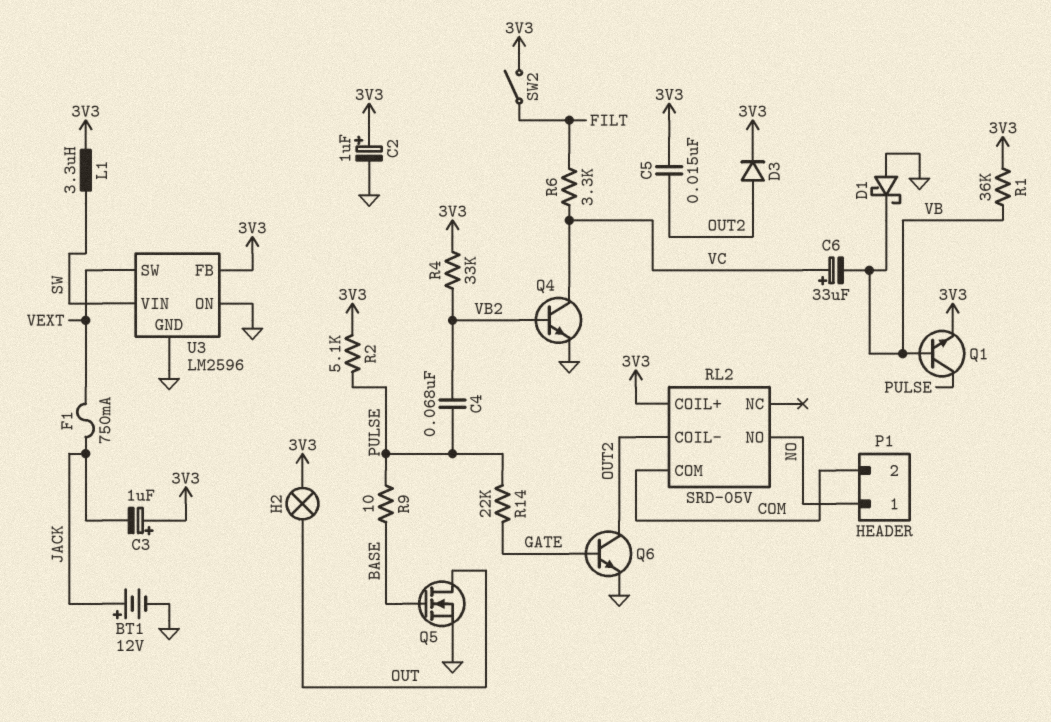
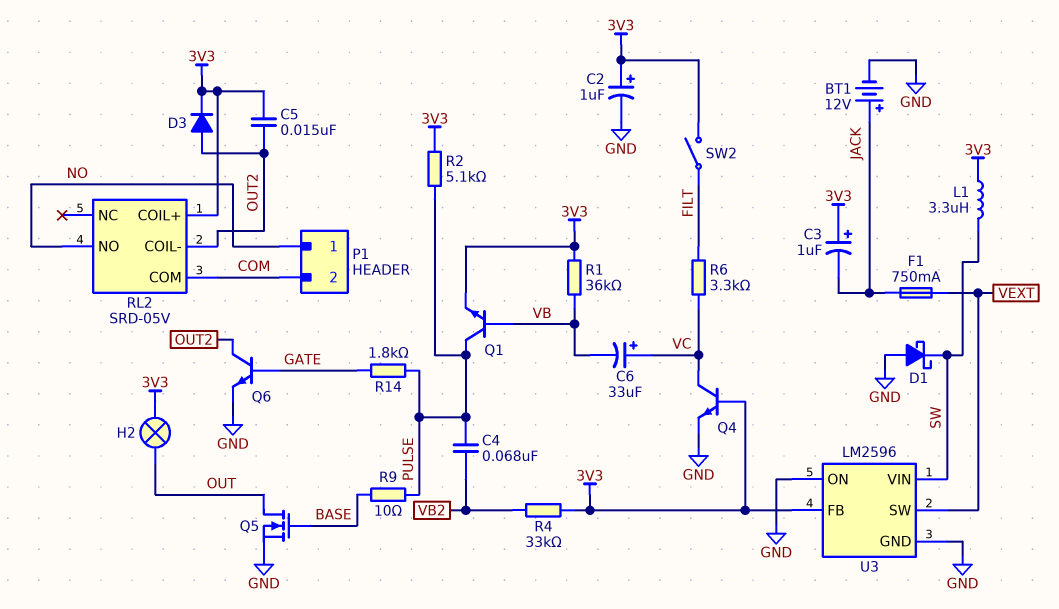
D1: schottky (A GND, K VB) -> schottky (A GND, K SW)
Q4: NPN (B VB2, C VC, E GND) -> NPN (B 3V3, C VC, E GND)
R14: 22k (GATE, PULSE) -> 1.8k (GATE, PULSE)

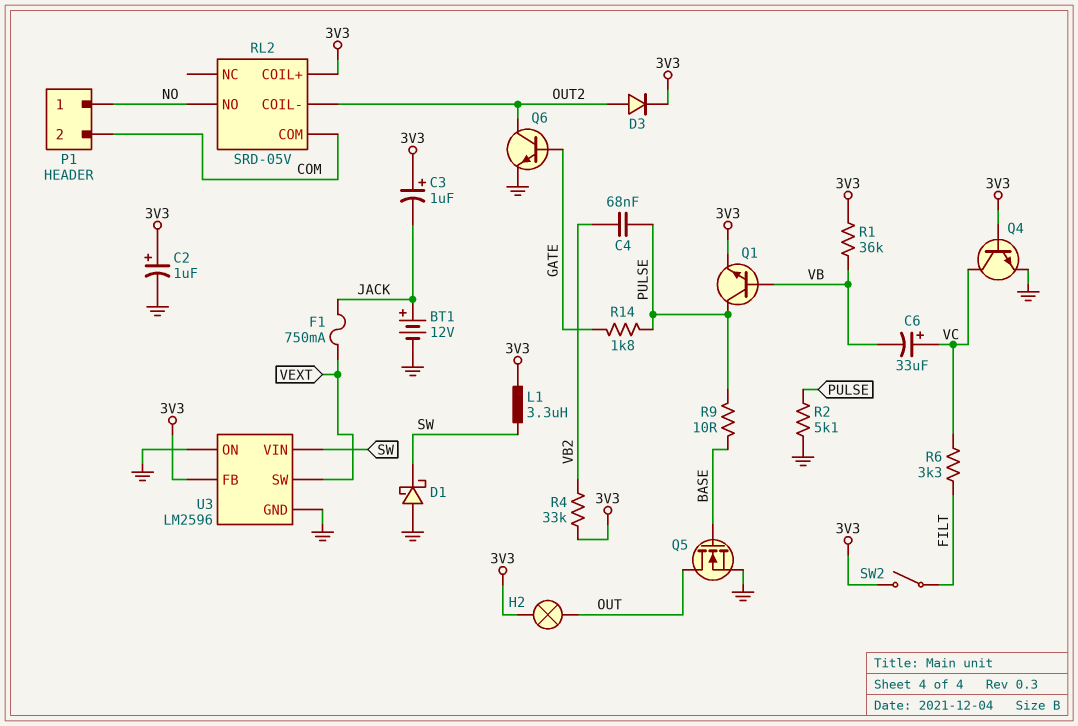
C5: 15nF (3V3, OUT2) -> none
R2: 5.1k (3V3, PULSE) -> 5.1k (GND, PULSE)

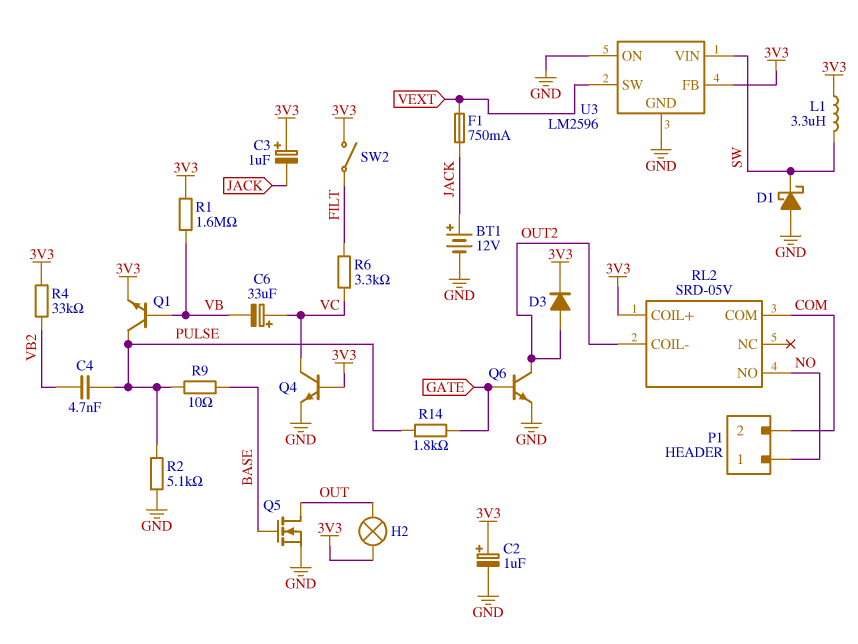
C4: 68nF (PULSE, VB2) -> 4.7nF (PULSE, VB2)
R1: 36k (3V3, VB) -> 1.6M (3V3, VB)

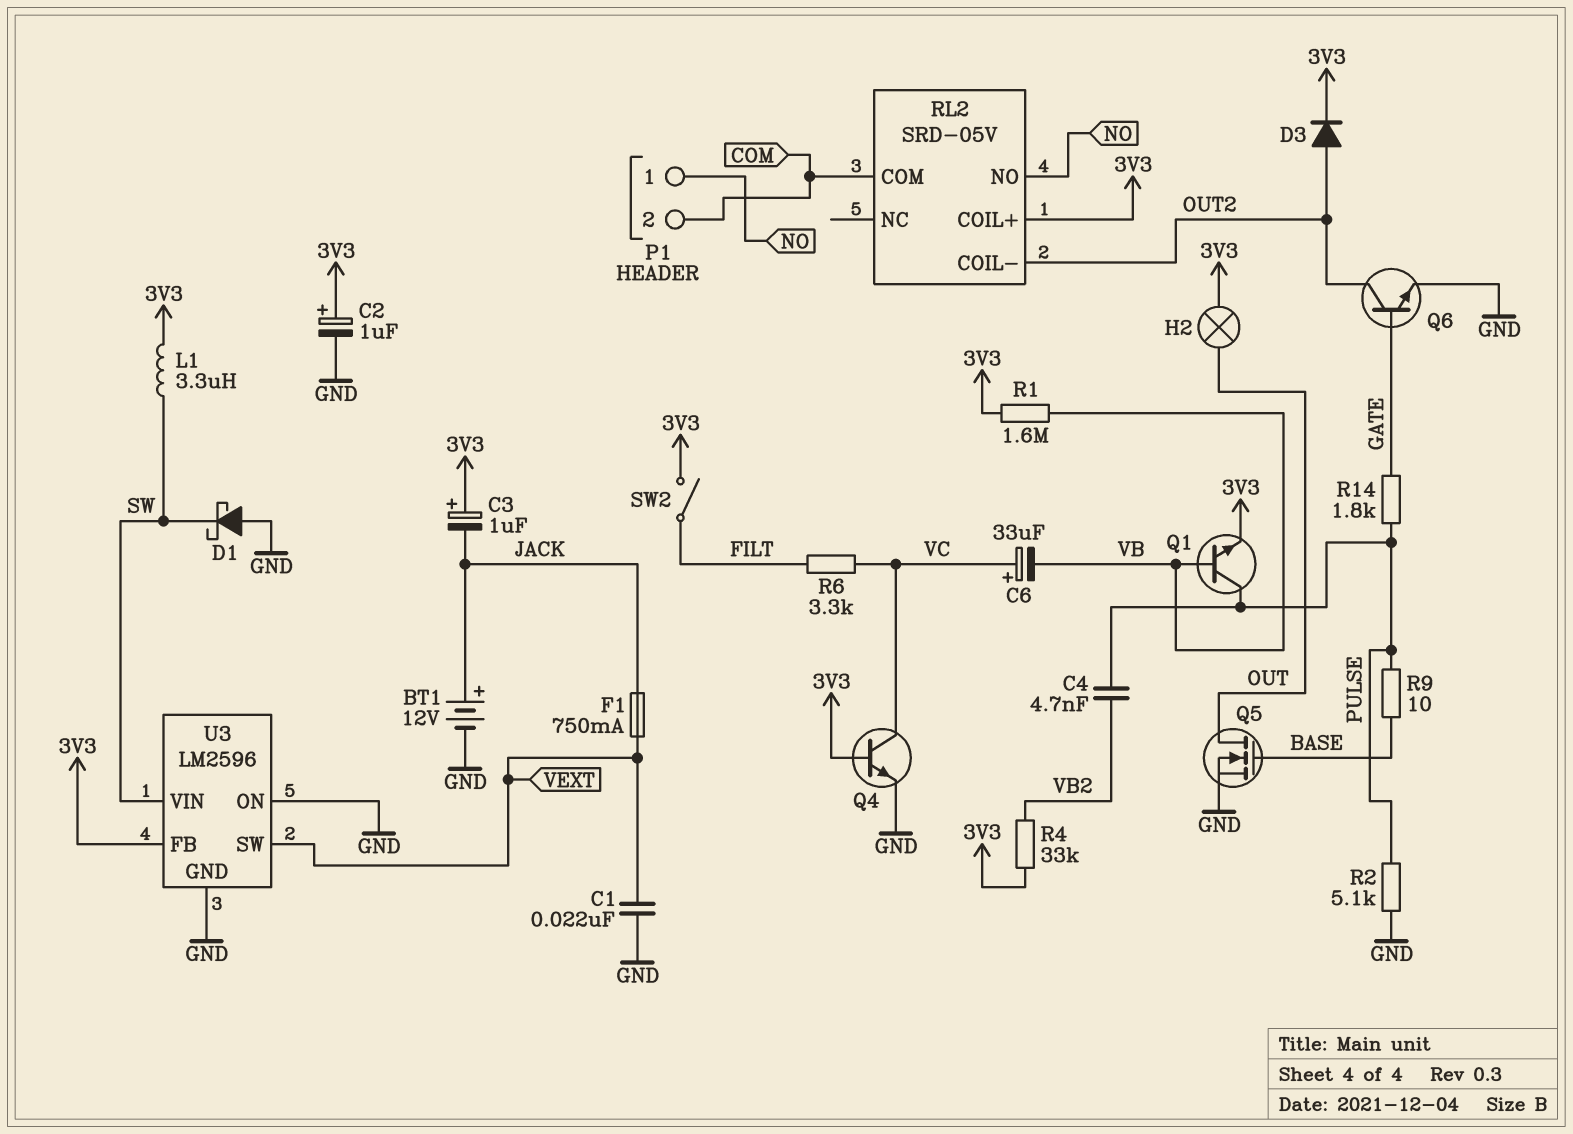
C1: none -> 22nF (GND, VEXT)

